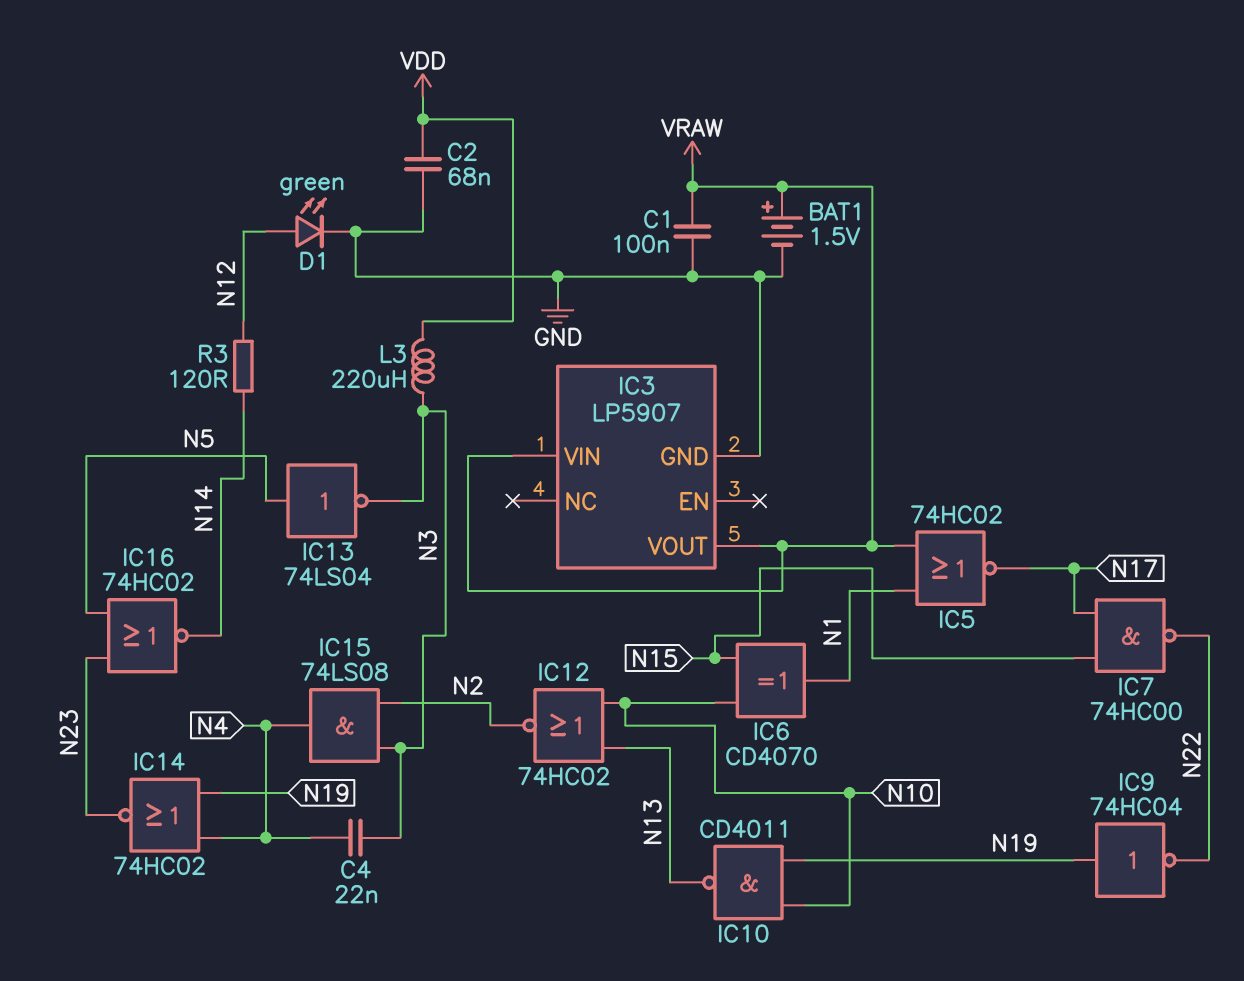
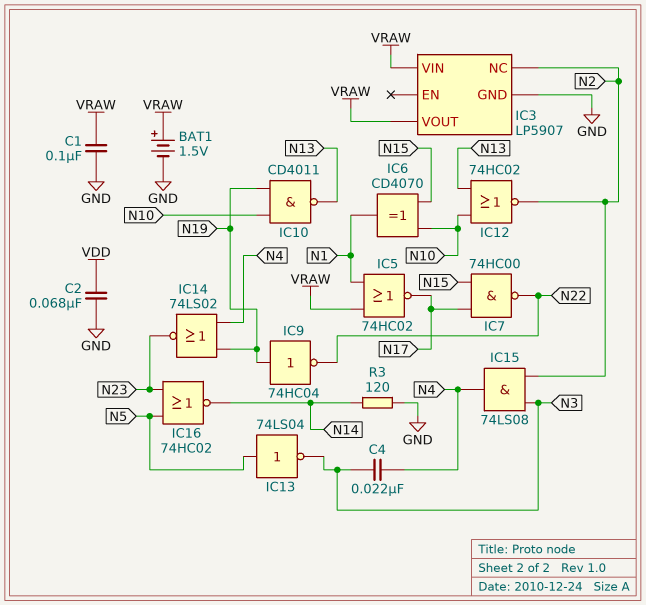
D1: LED green (A N12, K GND) -> none
IC3 pin NC: none -> N2
IC14: NOR 74HC02 (in N4, in N19, out N23) -> NOR 74LS02 (in N4, in N19, out N23)
L3: 220uH (N3, VDD) -> none
R3: 120 (N12, N14) -> 120 (GND, N14)

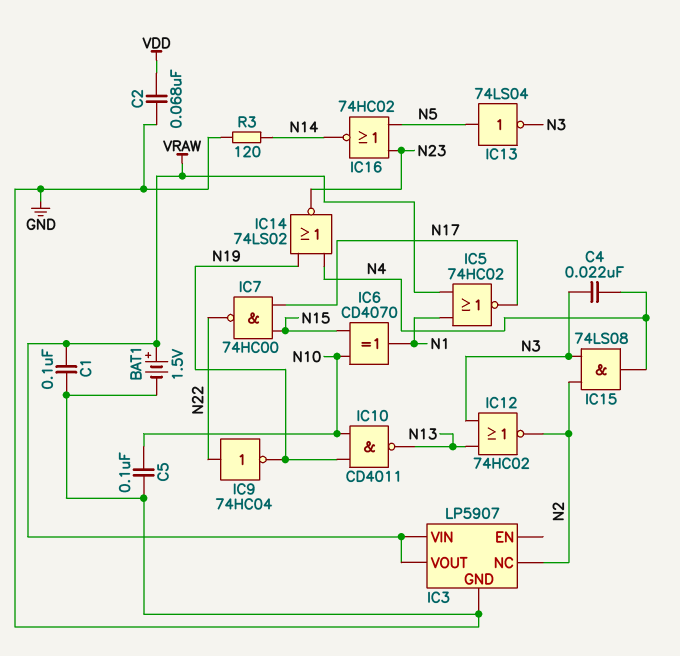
C5: none -> 100nF (GND, N10)
IC9: NOT 74HC04 (in N19, out N22) -> NOT 74HC04 (in N22, out N19)
IC12: NOR 74HC02 (in N10, in N13, out N2) -> NOR 74HC02 (in N3, in N13, out N2)

